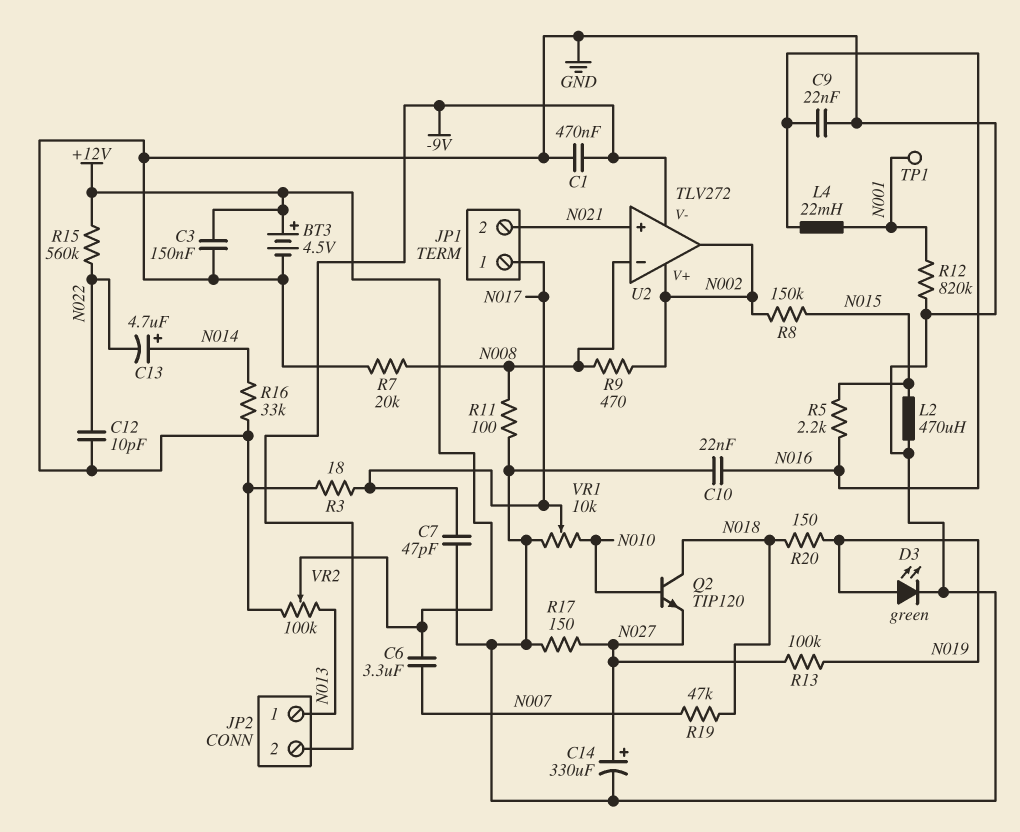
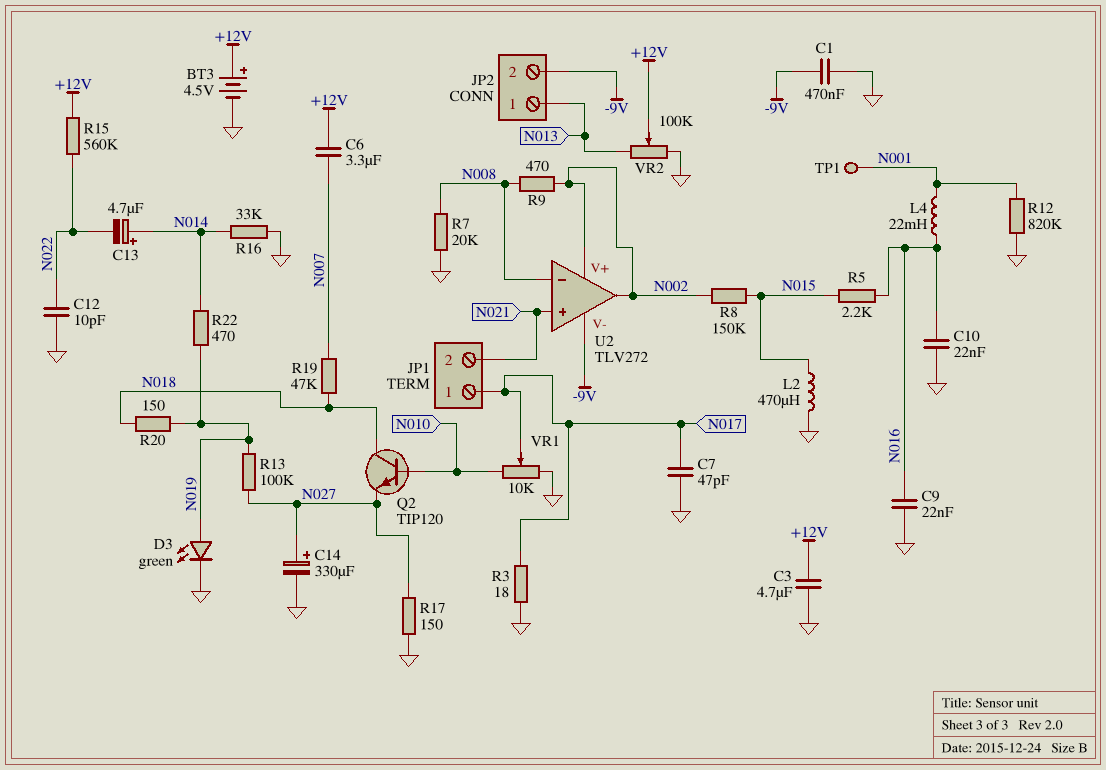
C3: 150nF (+12V, GND) -> 4.7uF (+12V, GND)
R11: 100 (GND, N008) -> none
R22: none -> 470 (N014, N019)

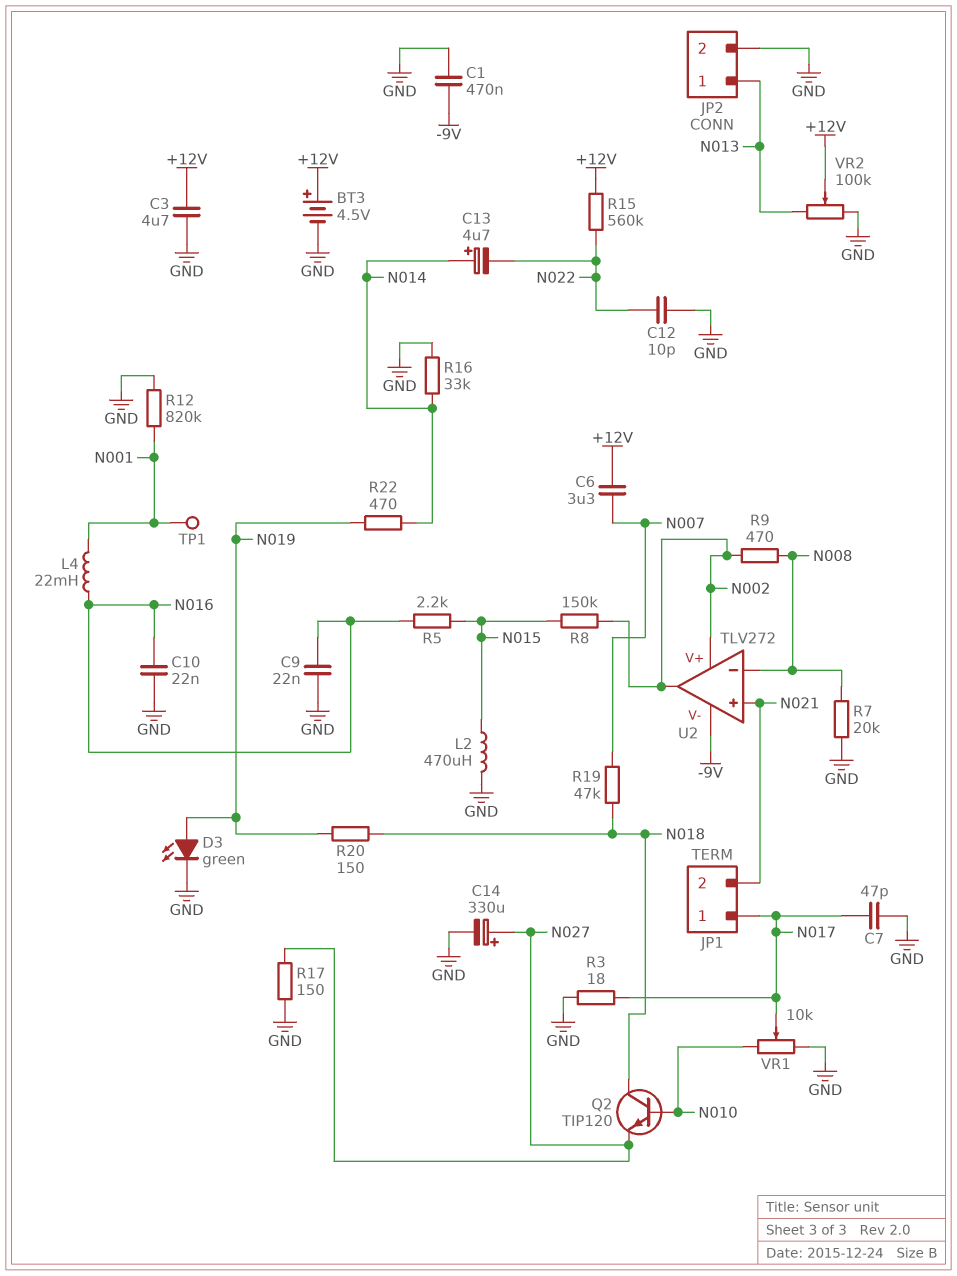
JP2 pin 2: -9V -> GND
R13: 100k (N019, N027) -> none

